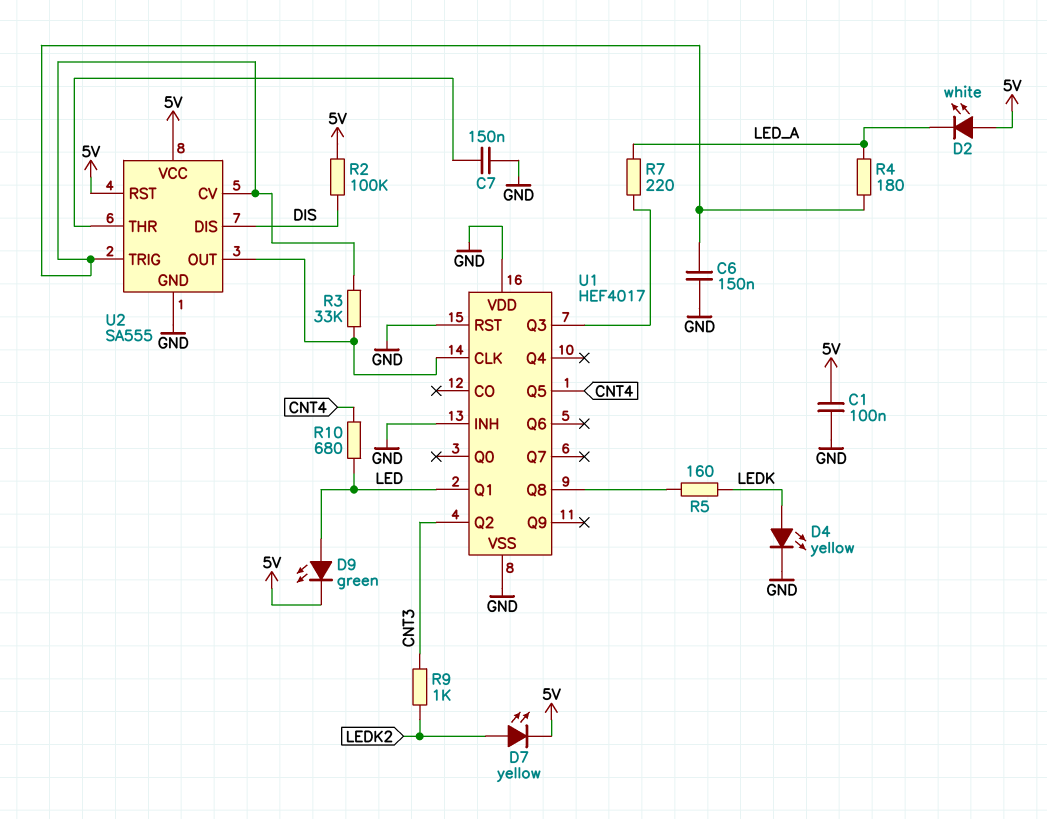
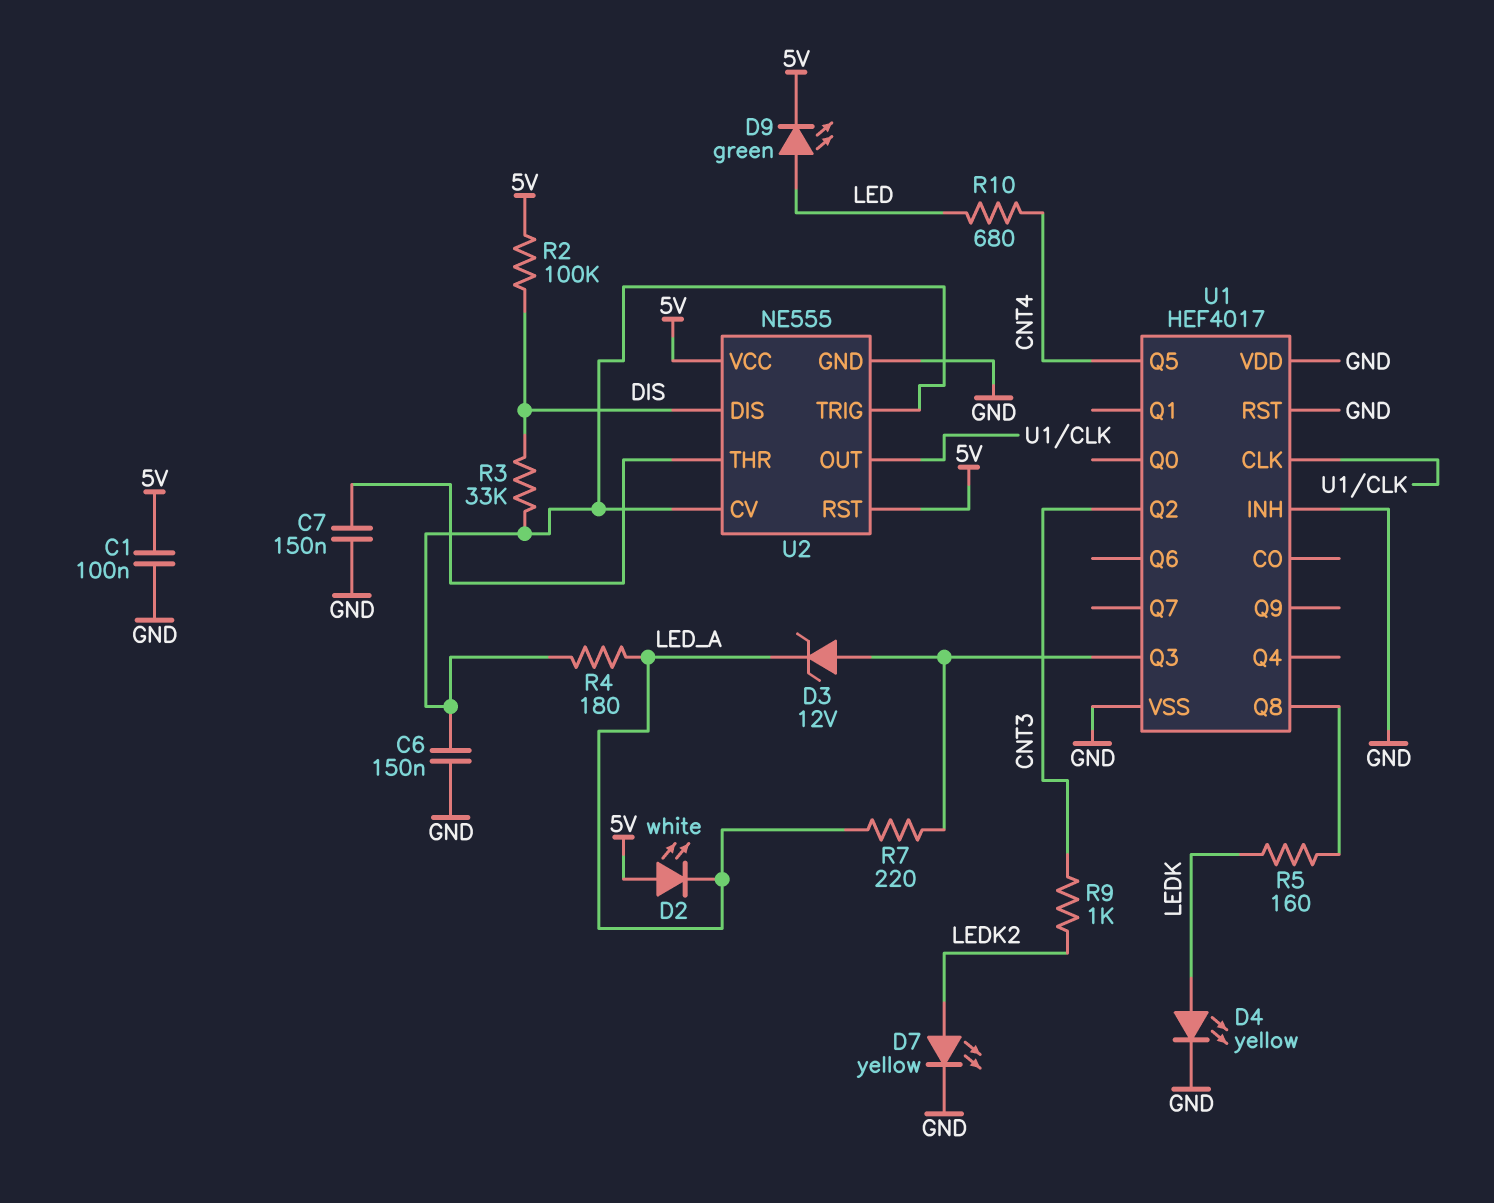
D3: none -> zener 12V (A U1/Q3, K LED_A)
D7: LED yellow (A LEDK2, K 5V) -> LED yellow (A LEDK2, K GND)
R3: 33k (U1/CLK, U2/CV) -> 33k (DIS, U2/CV)
U1 pin Q1: LED -> none
U2: SA555 -> NE555

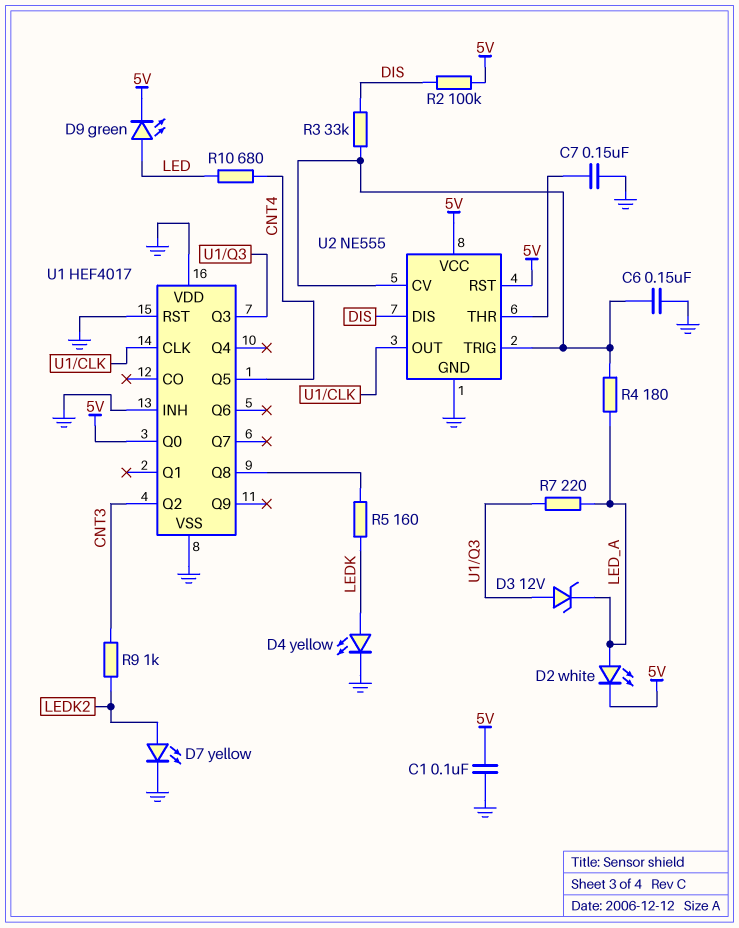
D2: LED white (A 5V, K LED_A) -> LED white (A LED_A, K 5V)
U1 pin Q0: none -> 5V

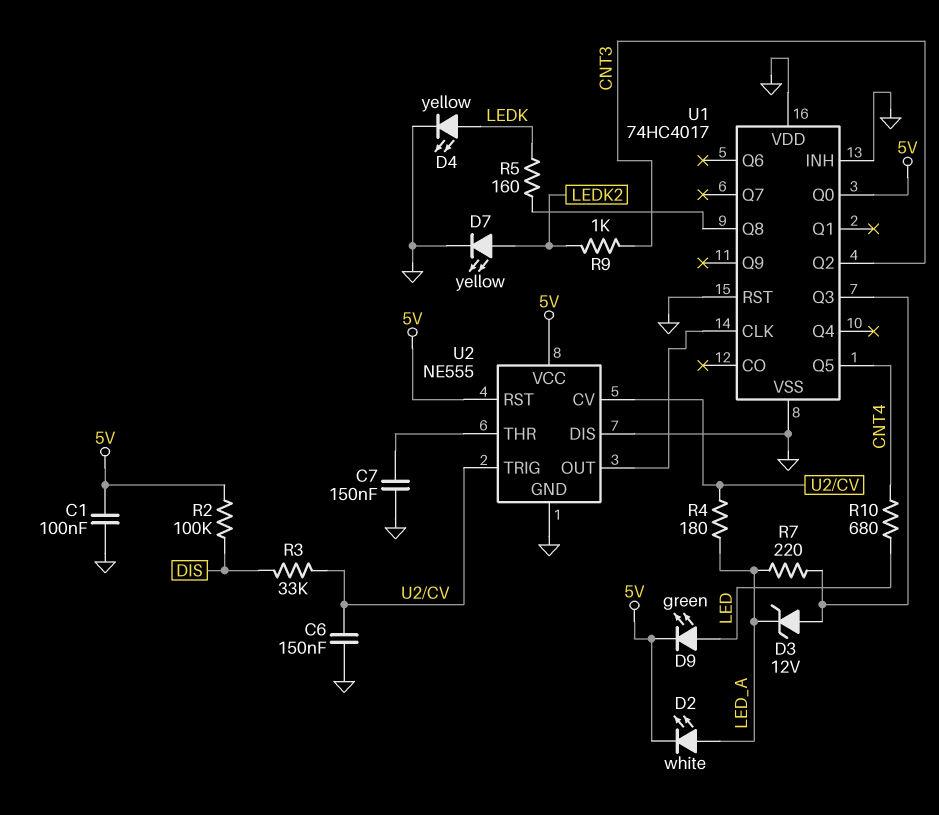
U1: HEF4017 -> 74HC4017
U2 pin DIS: DIS -> GND

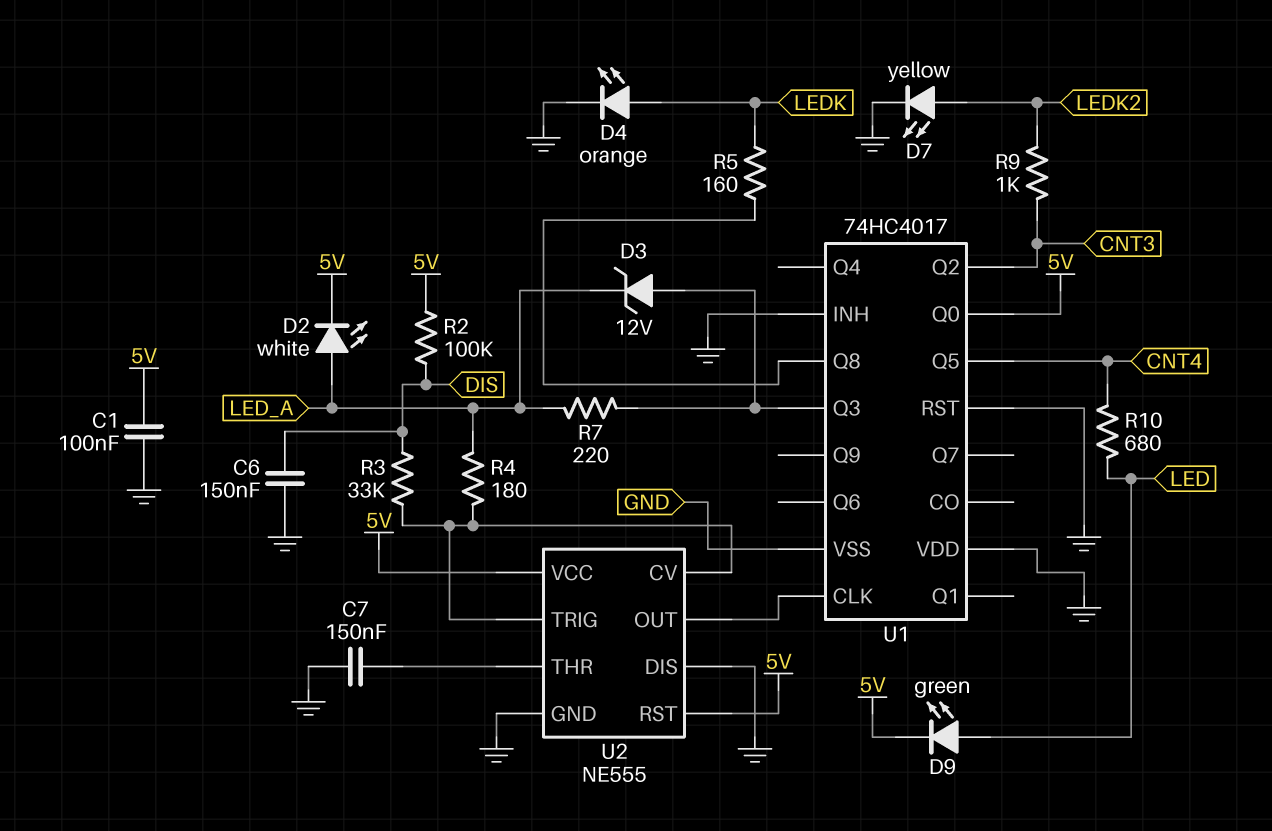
C6: 150nF (GND, U2/CV) -> 150nF (DIS, GND)
D4: LED yellow (A LEDK, K GND) -> LED orange (A LEDK, K GND)

